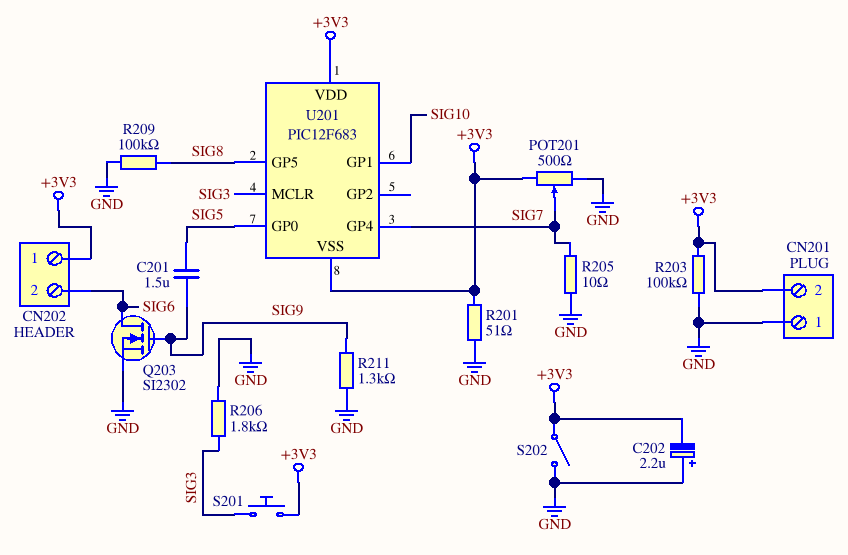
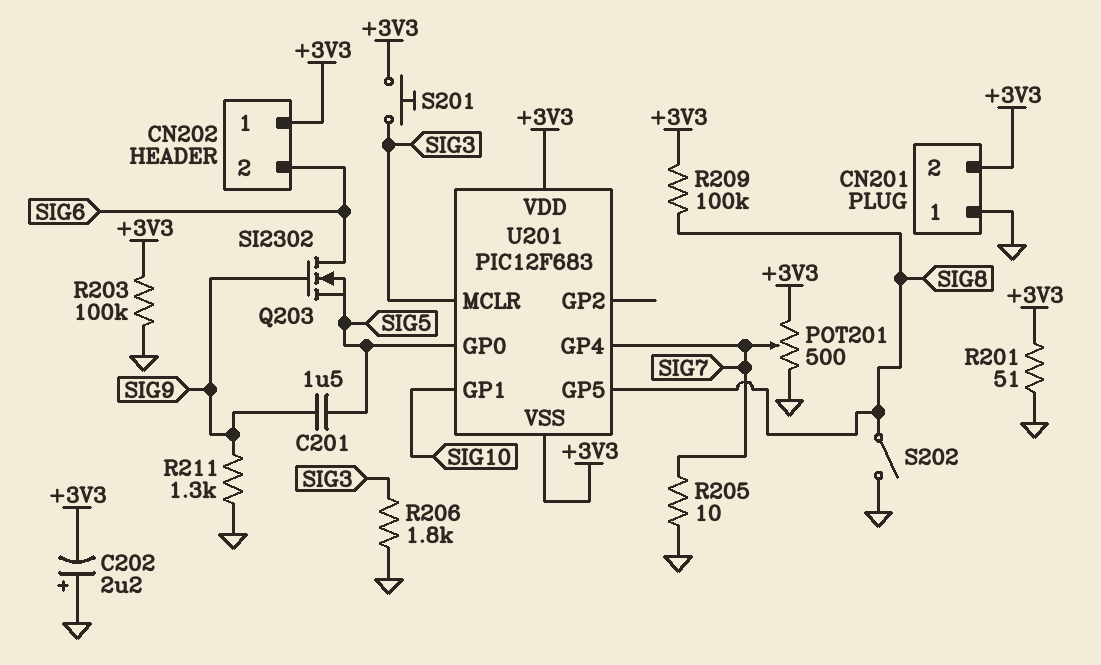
Q203: NMOS SI2302 (G SIG9, D SIG6, S GND) -> NMOS SI2302 (G SIG9, D SIG6, S SIG5)
R209: 100k (GND, SIG8) -> 100k (+3V3, SIG8)
S202: switch (+3V3, GND) -> switch (GND, SIG8)

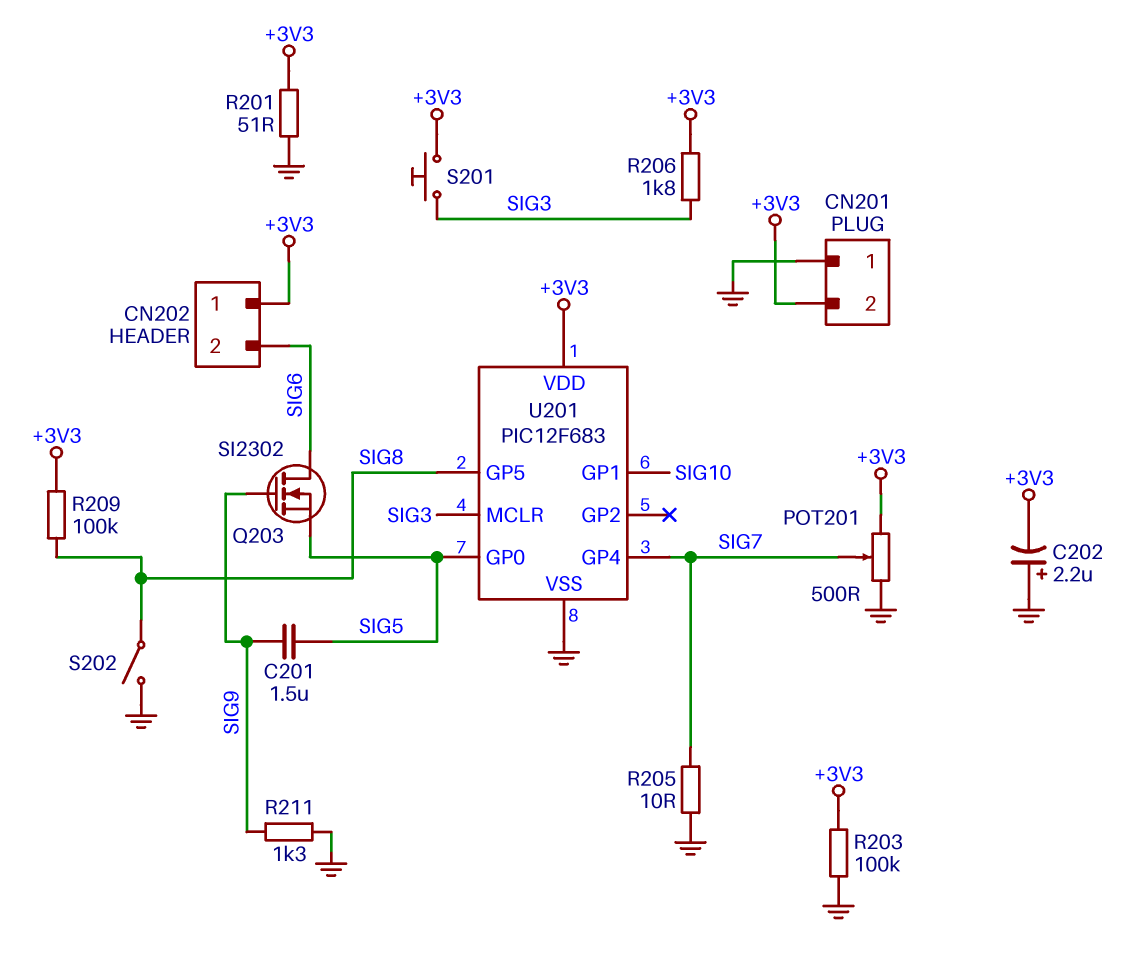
R206: 1.8k (GND, SIG3) -> 1.8k (+3V3, SIG3)
U201 pin VSS: +3V3 -> GND

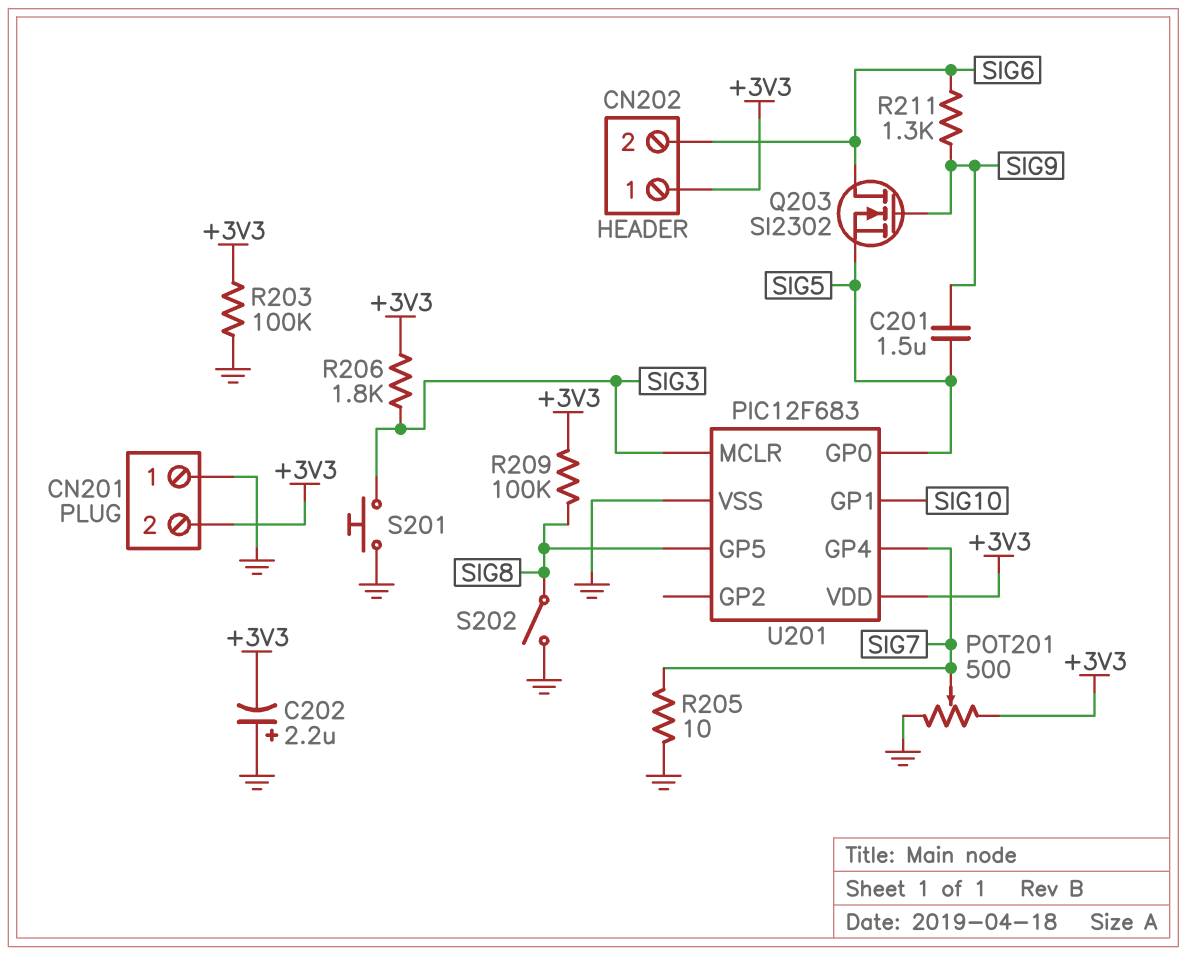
R201: 51 (+3V3, GND) -> none
R211: 1.3k (GND, SIG9) -> 1.3k (SIG6, SIG9)
S201: button (+3V3, SIG3) -> button (GND, SIG3)

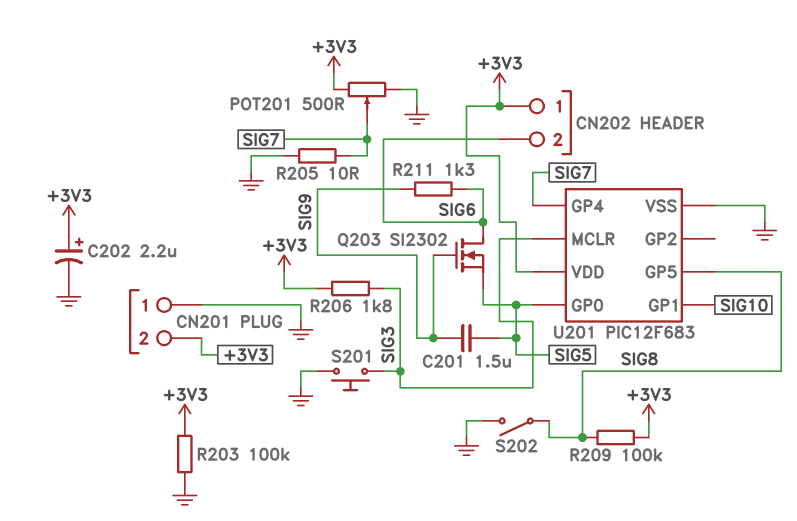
C202: 2.2uF (plus GND, minus +3V3) -> 2.2uF (plus +3V3, minus GND)

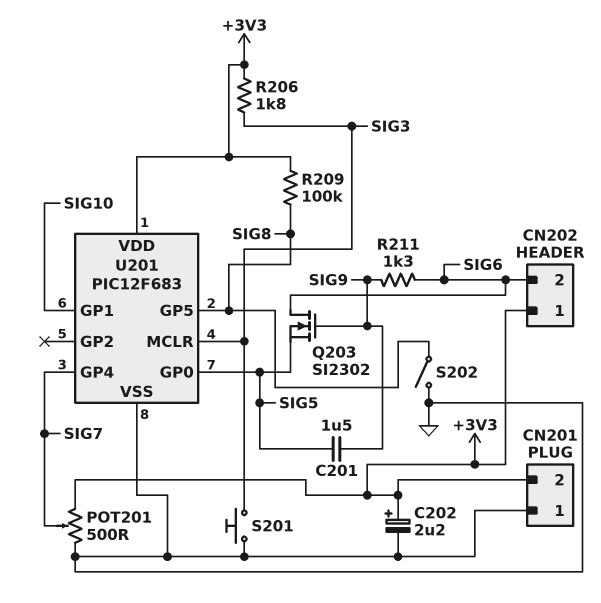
R203: 100k (+3V3, GND) -> none
R205: 10 (GND, SIG7) -> none

